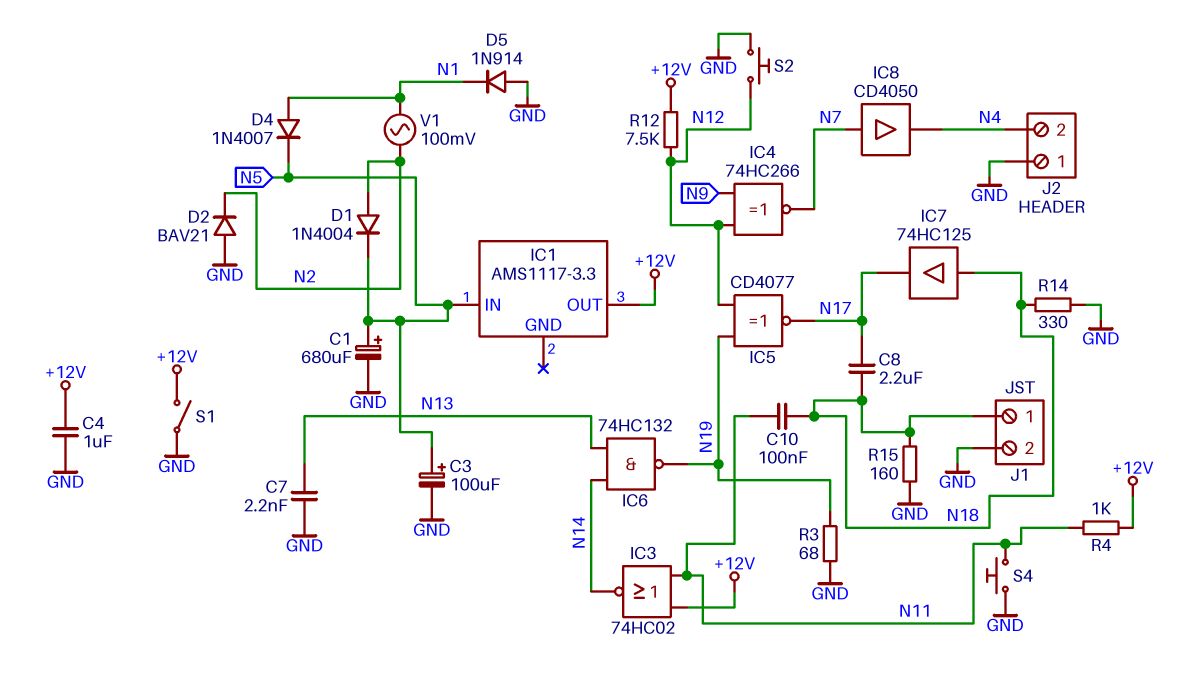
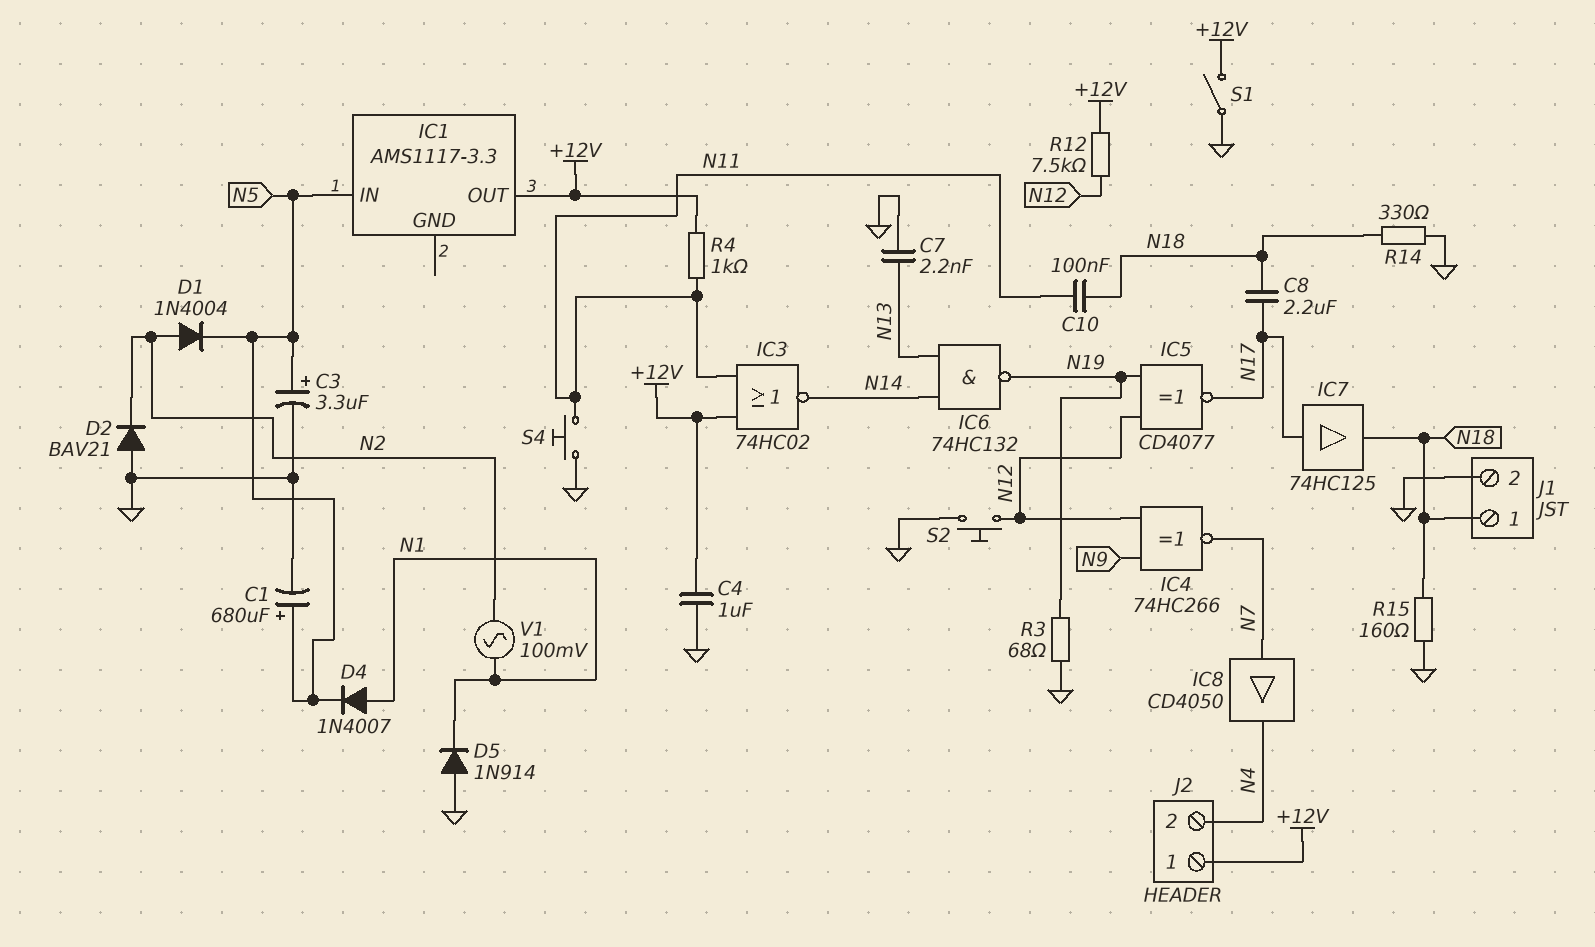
C3: 100uF (plus N5, minus GND) -> 3.3uF (plus N5, minus GND)
IC7: buffer 74HC125 (in N18, out N17) -> buffer 74HC125 (in N17, out N18)
J2 pin 1: GND -> +12V

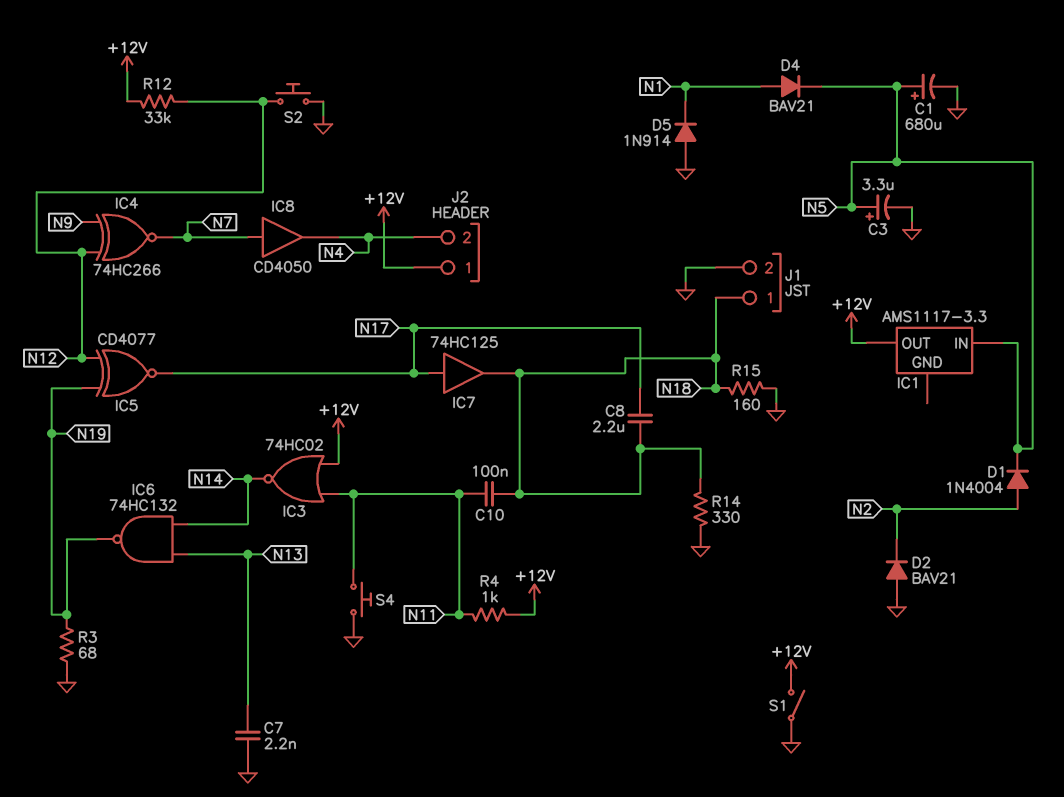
C4: 1uF (+12V, GND) -> none
D4: diode 1N4007 (A N1, K N5) -> diode BAV21 (A N1, K N5)
R12: 7.5k (+12V, N12) -> 33k (+12V, N12)
V1: AC 100mV (N1, N2) -> none

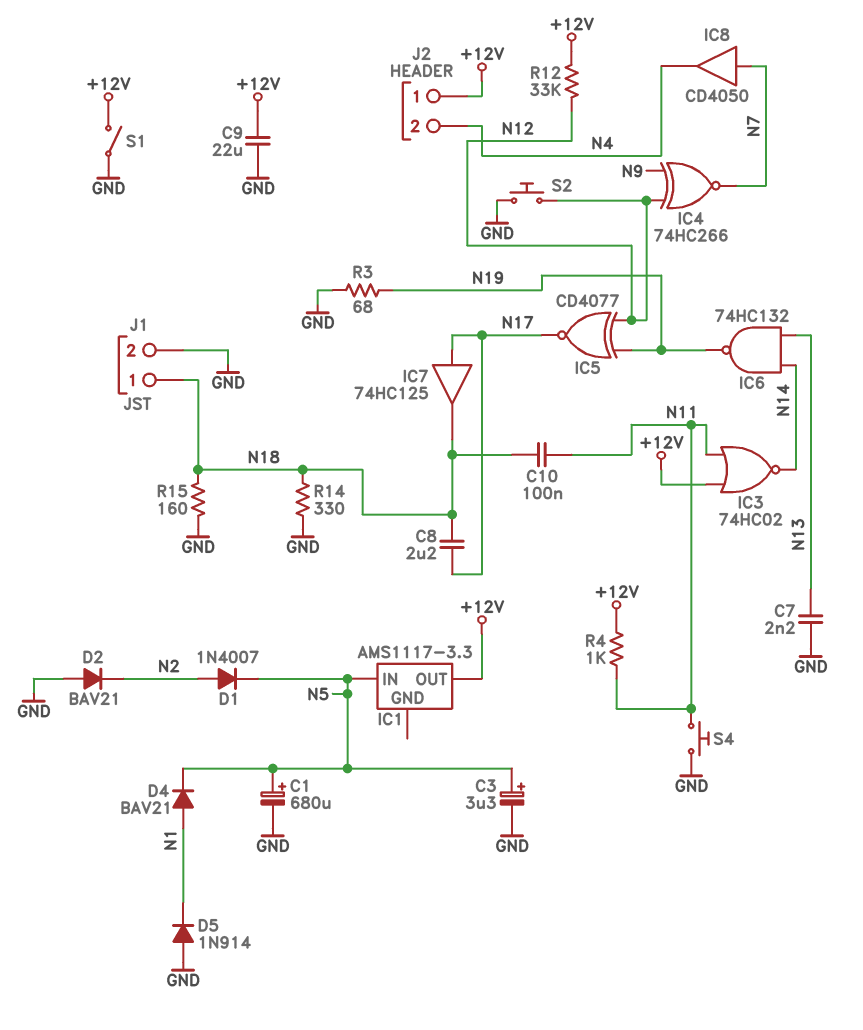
C9: none -> 22uF (+12V, GND)
D1: diode 1N4004 (A N2, K N5) -> diode 1N4007 (A N2, K N5)

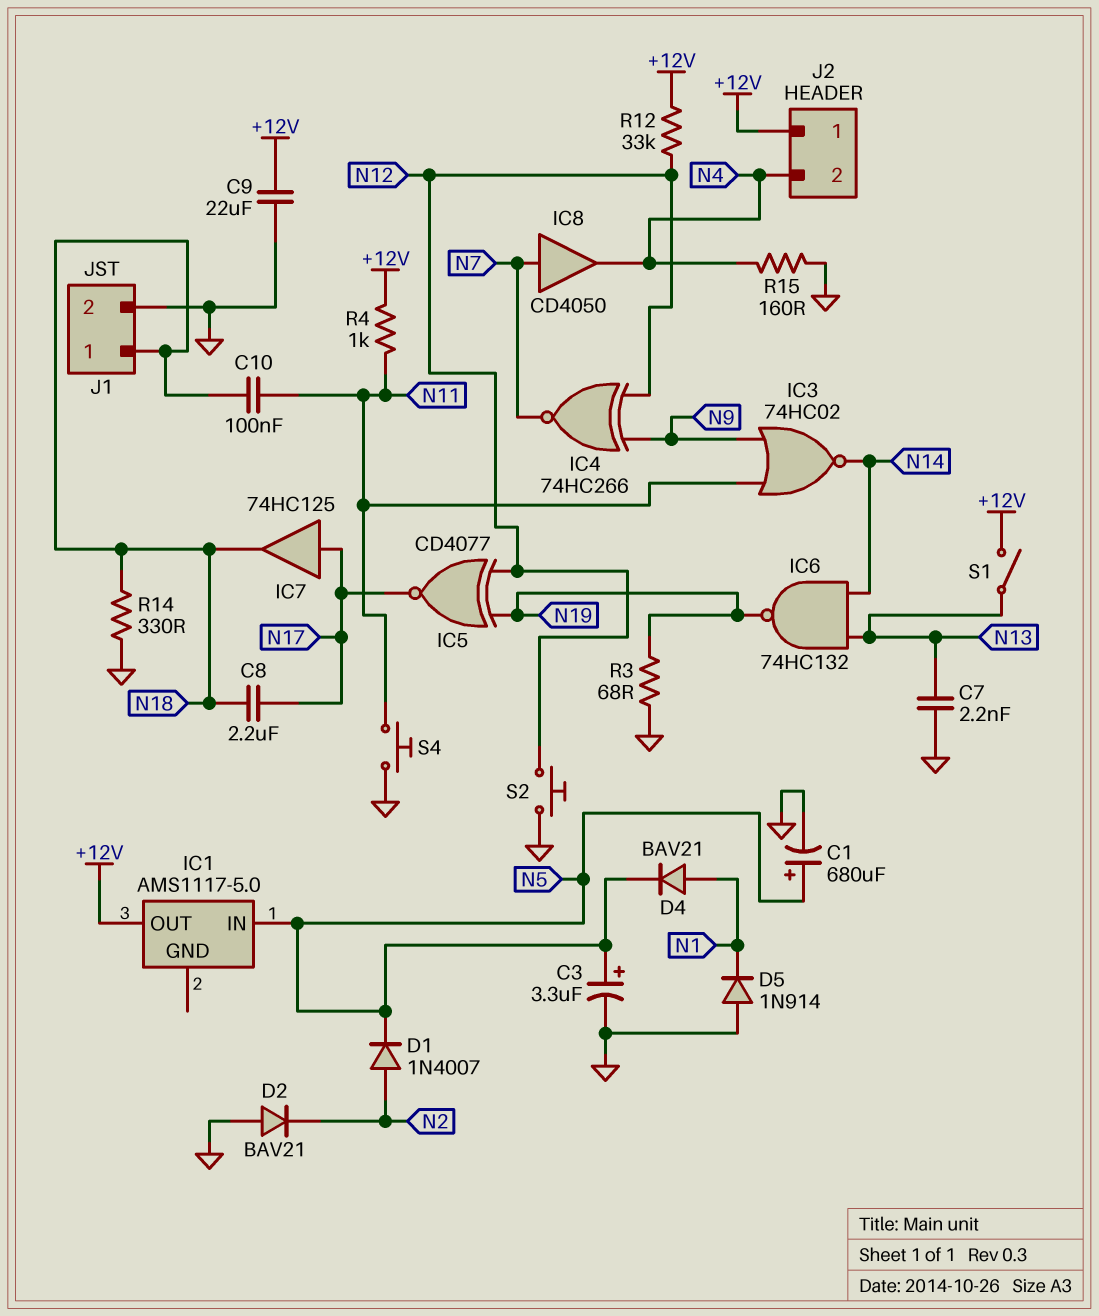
IC1: AMS1117-3.3 -> AMS1117-5.0
IC3: NOR 74HC02 (in +12V, in N11, out N14) -> NOR 74HC02 (in N9, in N11, out N14)
R15: 160 (GND, N18) -> 160 (GND, N4)
S1: switch (+12V, GND) -> switch (+12V, N13)

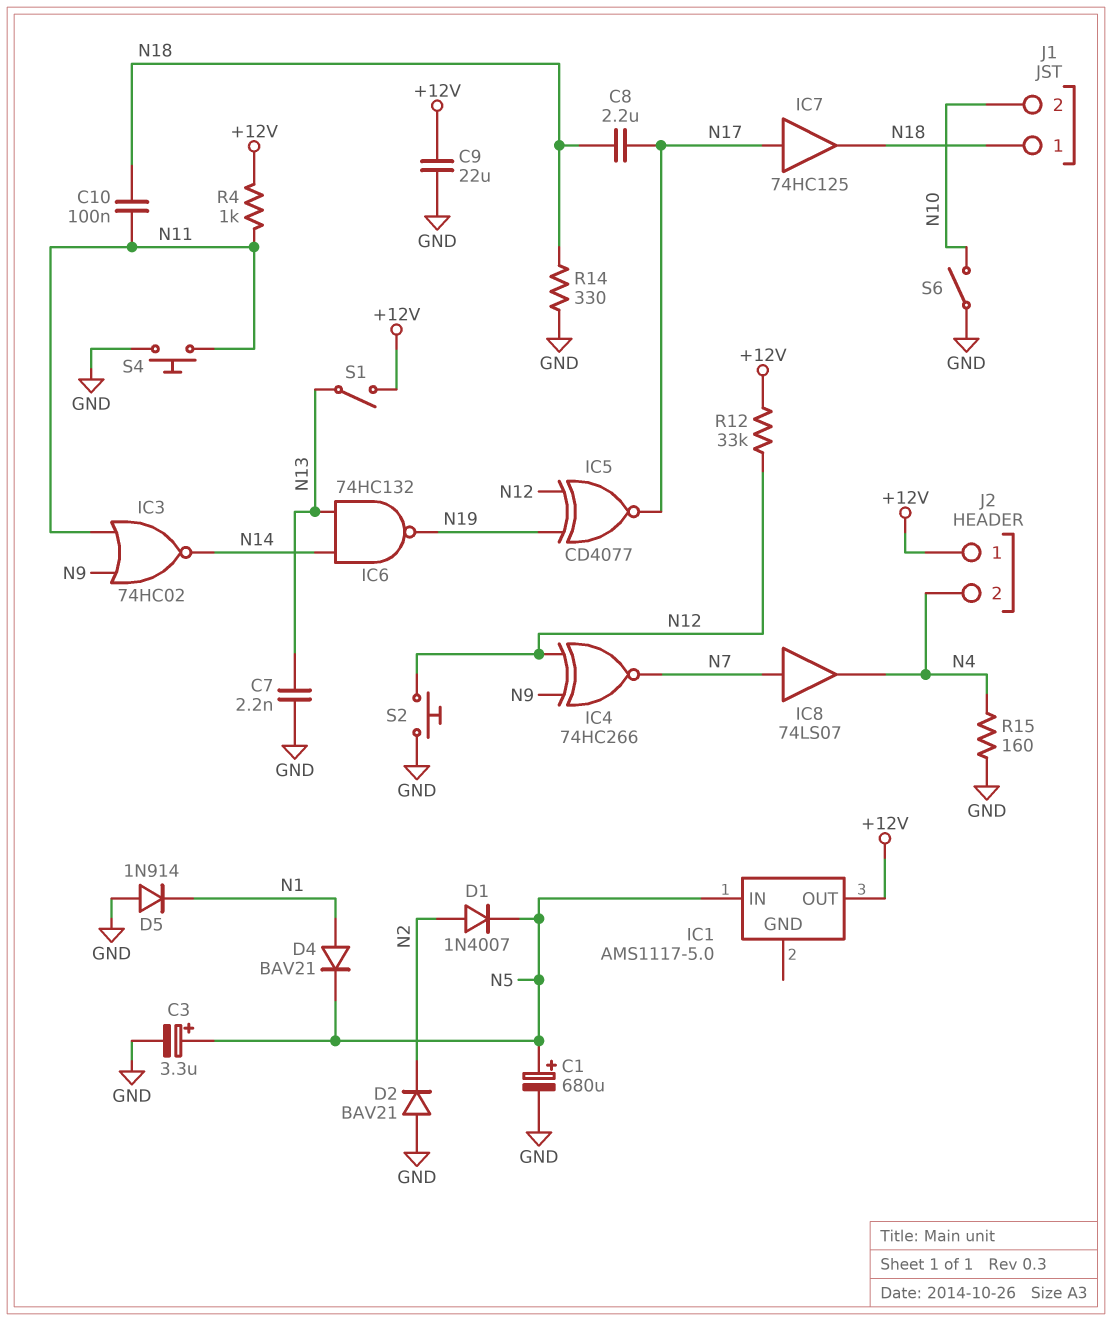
IC8: buffer CD4050 (in N7, out N4) -> buffer 74LS07 (in N7, out N4)
J1 pin 2: GND -> N10
R3: 68 (GND, N19) -> none
S6: none -> switch (GND, N10)

